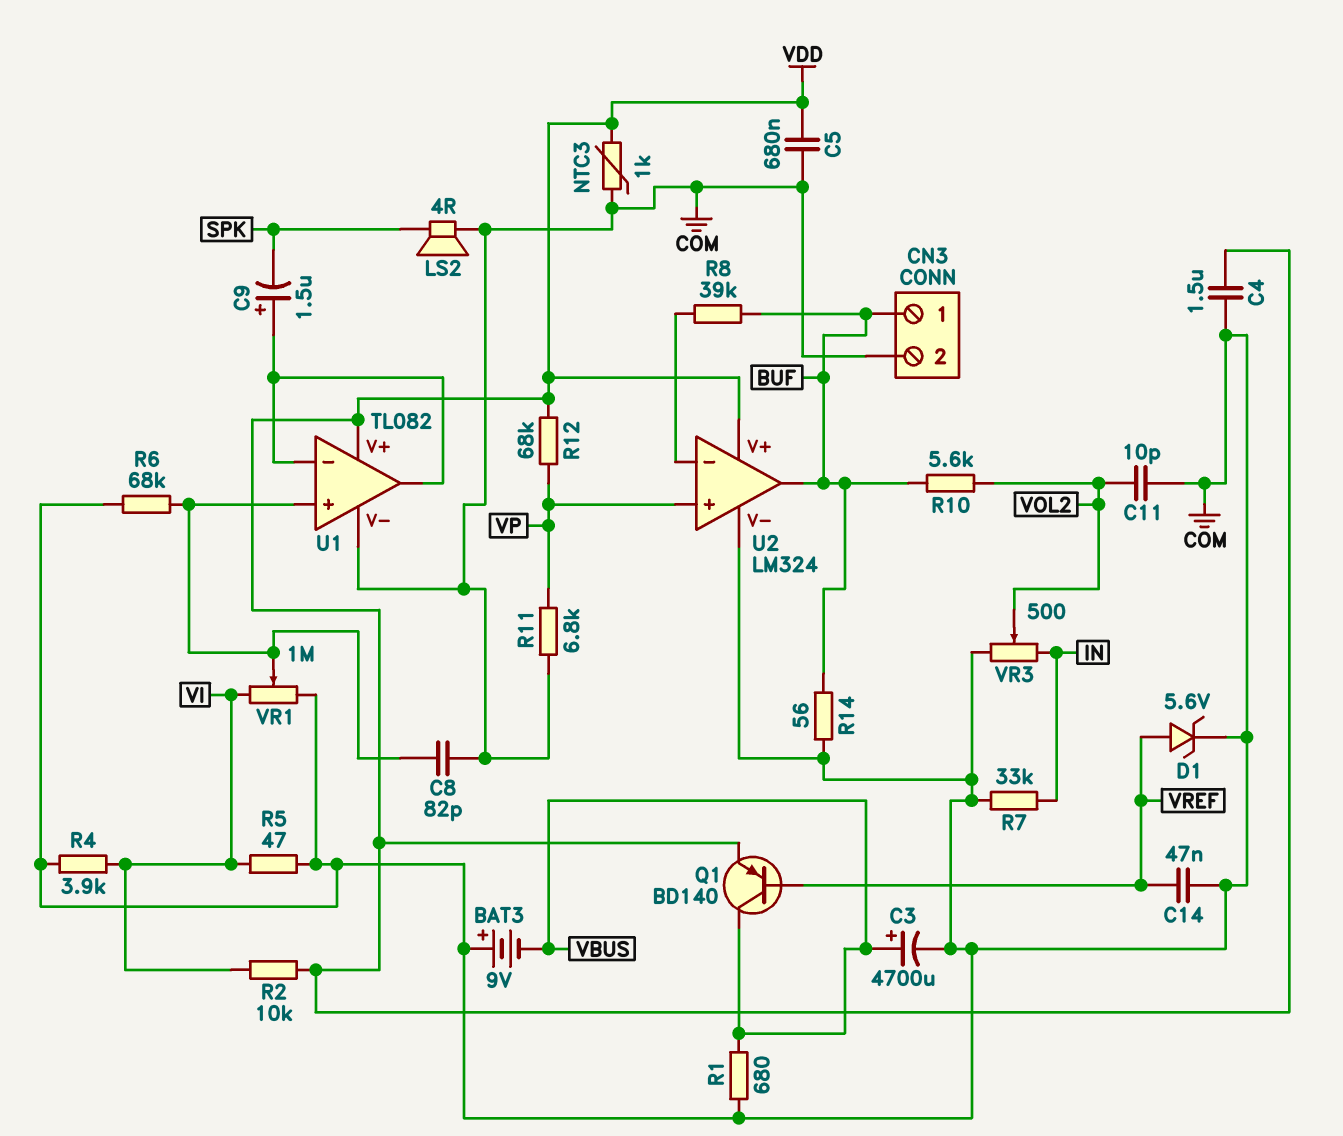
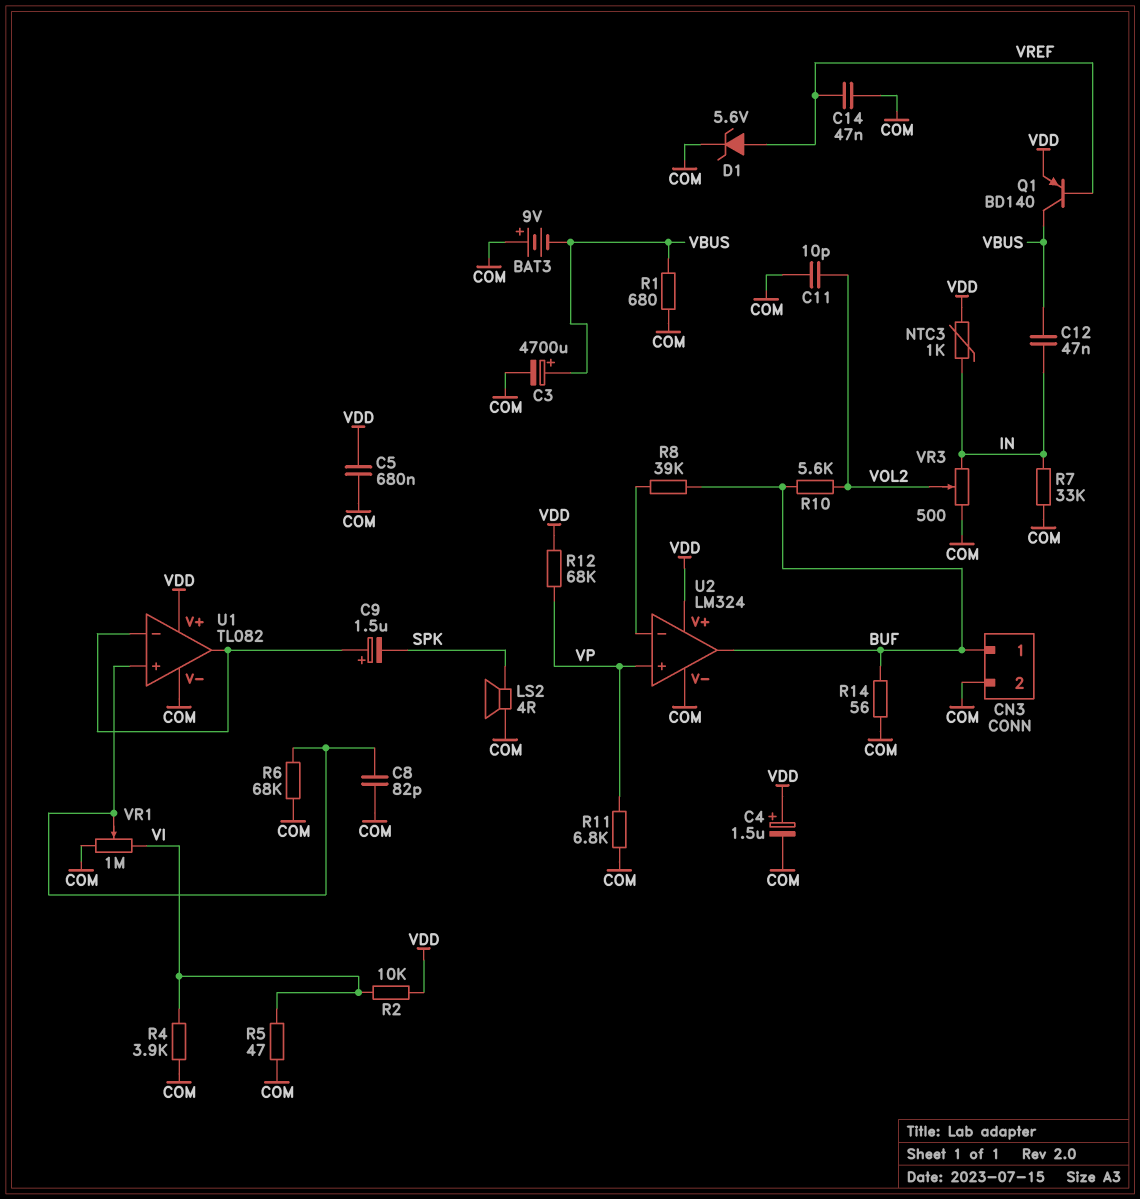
C4: 1.5uF (COM, VDD) -> 1.5uF (plus VDD, minus COM)
C12: none -> 47nF (IN, VBUS)
NTC3: 1k (COM, VDD) -> 1k (IN, VDD)

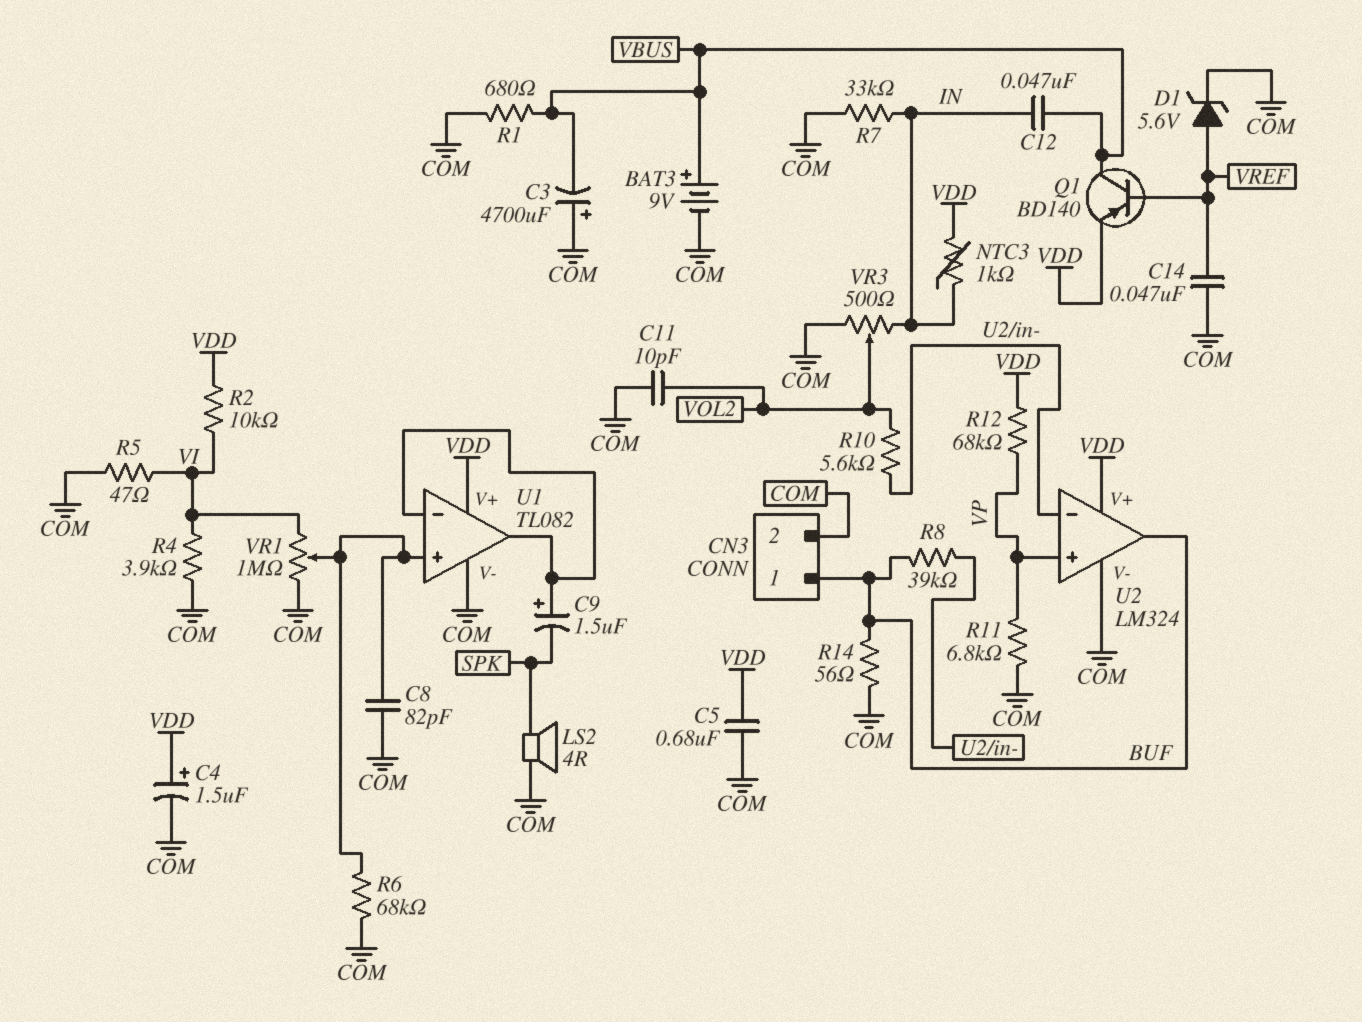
BAT3: 9V (plus COM, minus VBUS) -> 9V (plus VBUS, minus COM)
C3: 4700uF (plus VBUS, minus COM) -> 4700uF (plus COM, minus VBUS)
R10: 5.6k (BUF, VOL2) -> 5.6k (U2/in-, VOL2)

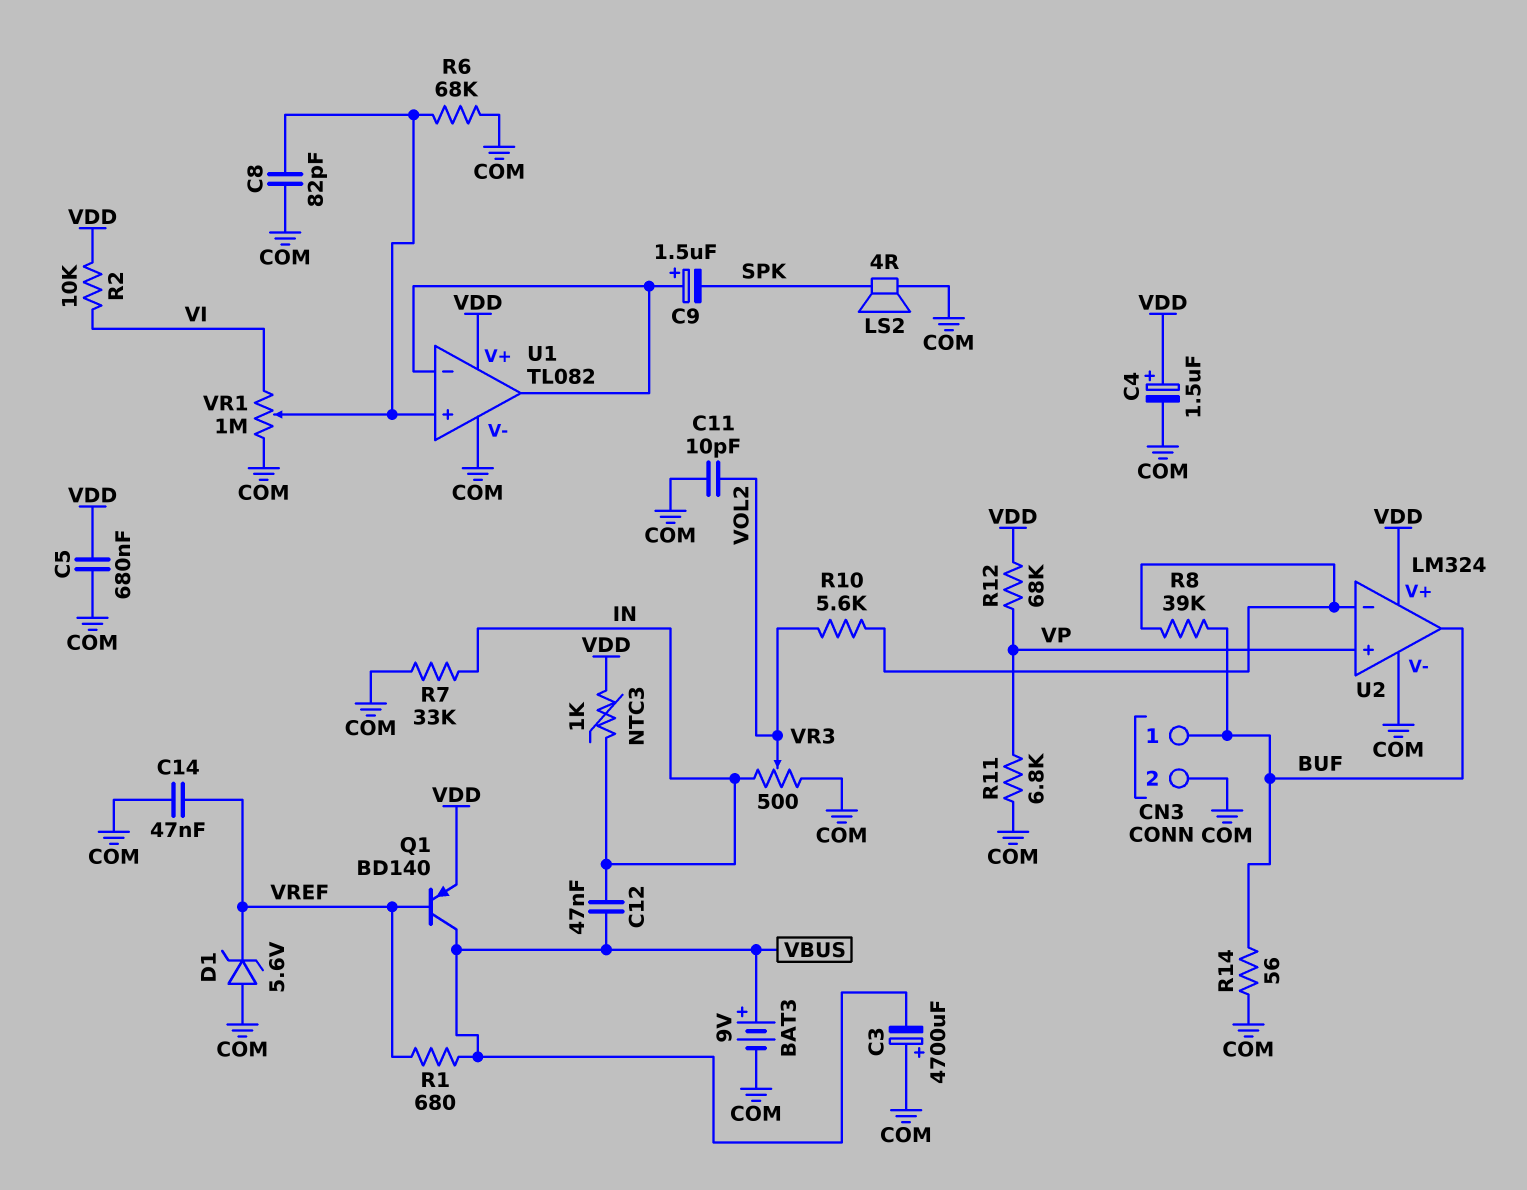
D1: zener 5.6V (A VREF, K COM) -> zener 5.6V (A COM, K VREF)
R1: 680 (COM, VBUS) -> 680 (VBUS, VREF)
R4: 3.9k (COM, VI) -> none
R5: 47 (COM, VI) -> none

